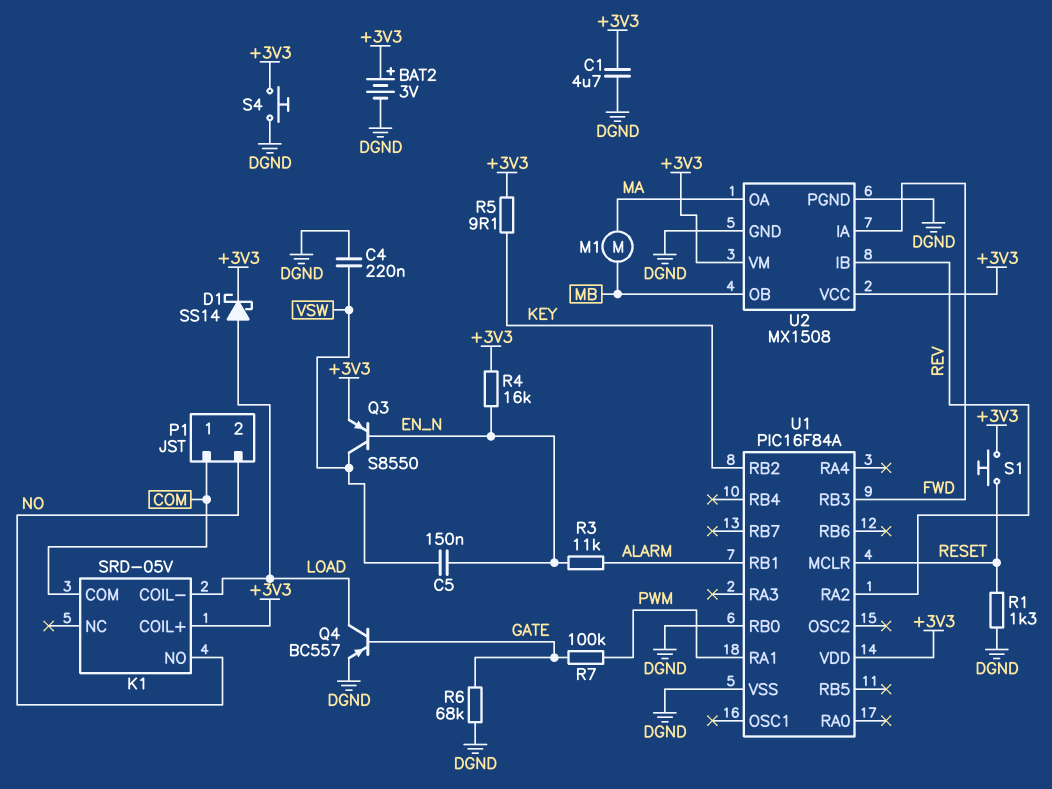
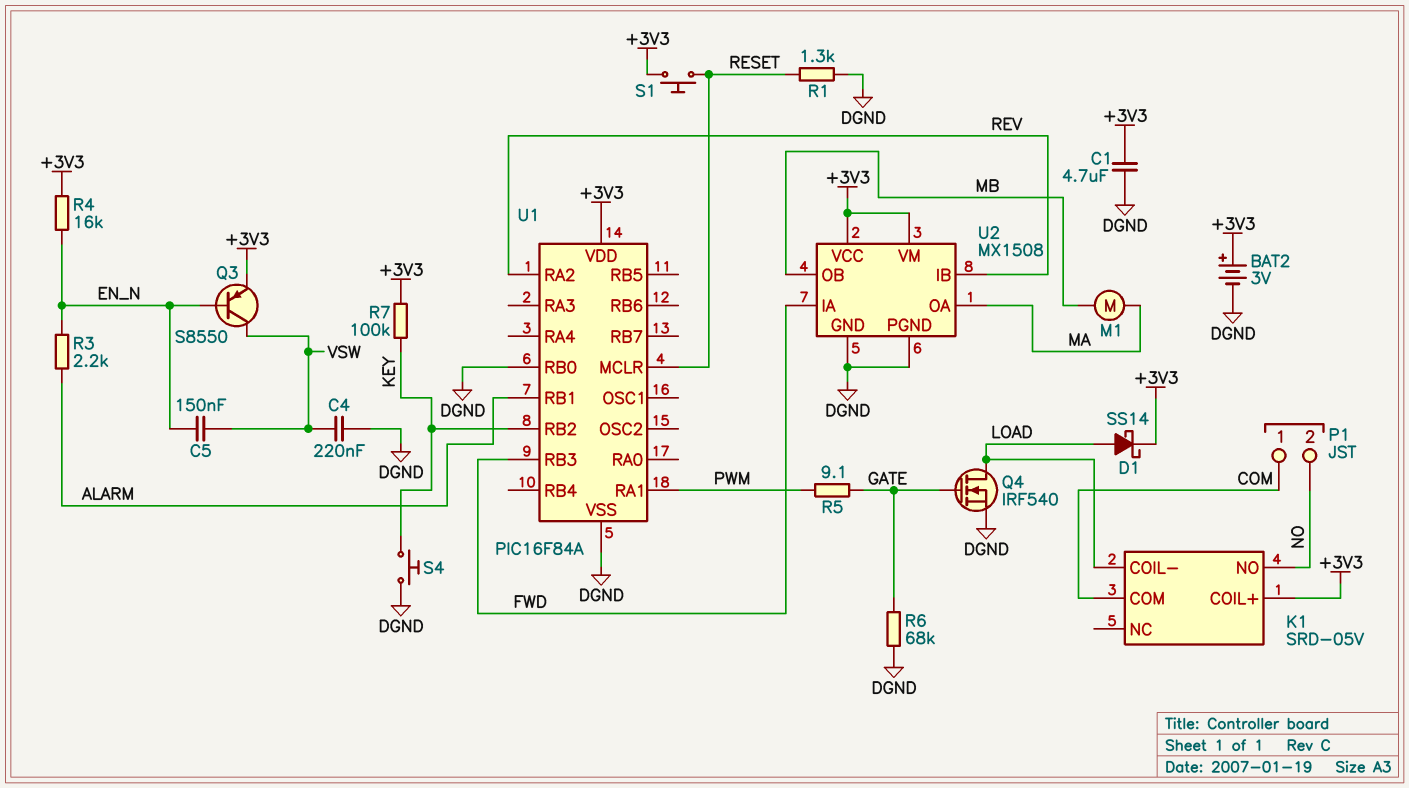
Q4: PNP BC557 (B GATE, C LOAD, E DGND) -> NMOS IRF540 (G GATE, D LOAD, S DGND)
R3: 11k (ALARM, EN_N) -> 2.2k (ALARM, EN_N)
R5: 9.1 (+3V3, KEY) -> 9.1 (GATE, PWM)
R7: 100k (GATE, PWM) -> 100k (+3V3, KEY)
S4: button (+3V3, DGND) -> button (DGND, KEY)

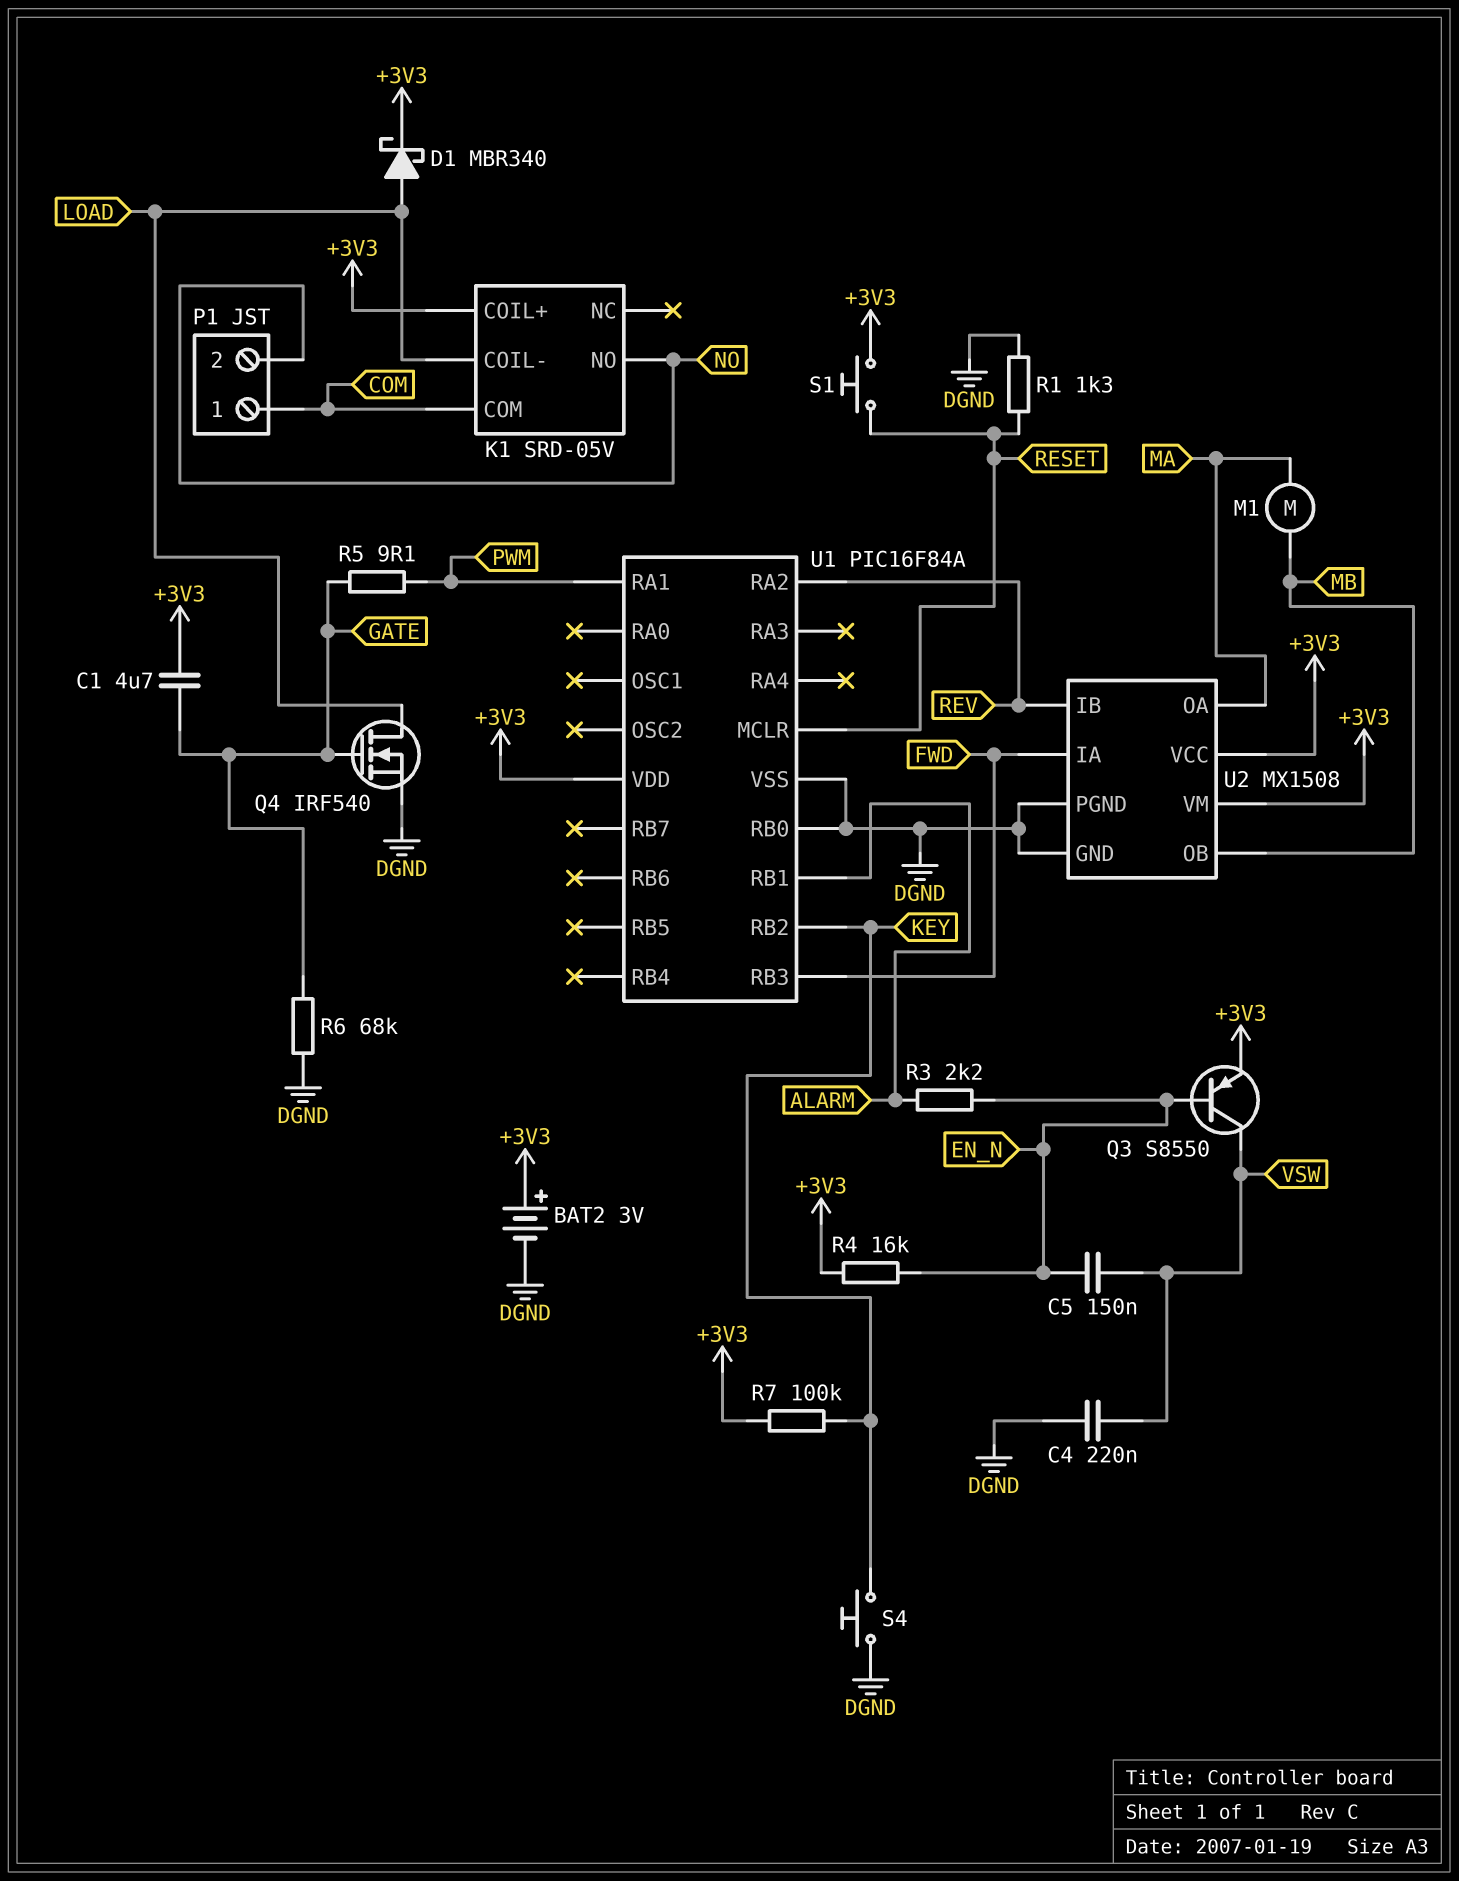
C1: 4.7uF (+3V3, DGND) -> 4.7uF (+3V3, GATE)
D1: schottky SS14 (A LOAD, K +3V3) -> schottky MBR340 (A LOAD, K +3V3)

